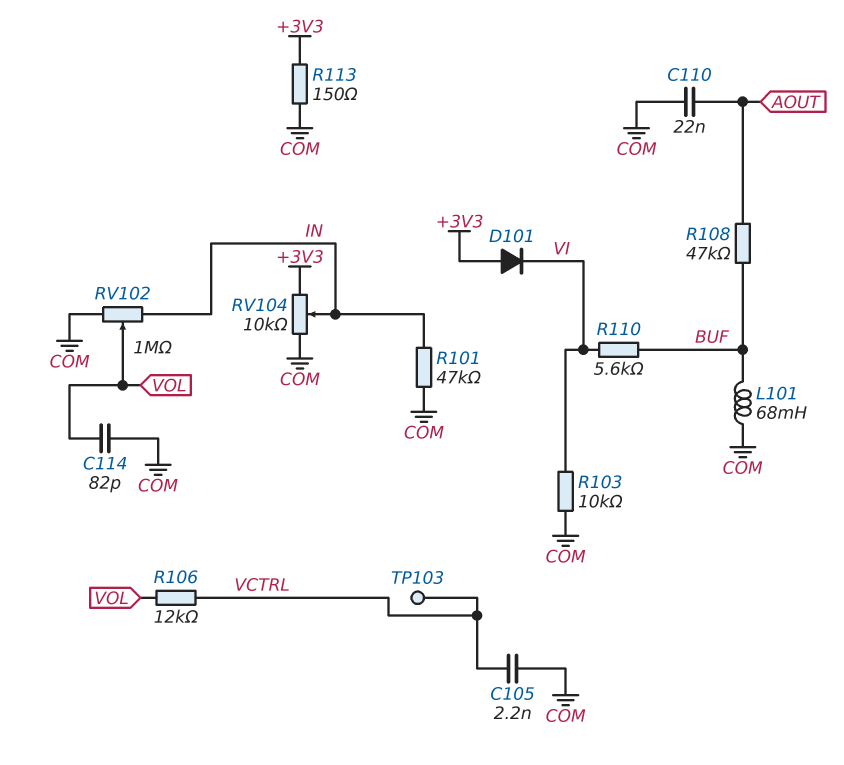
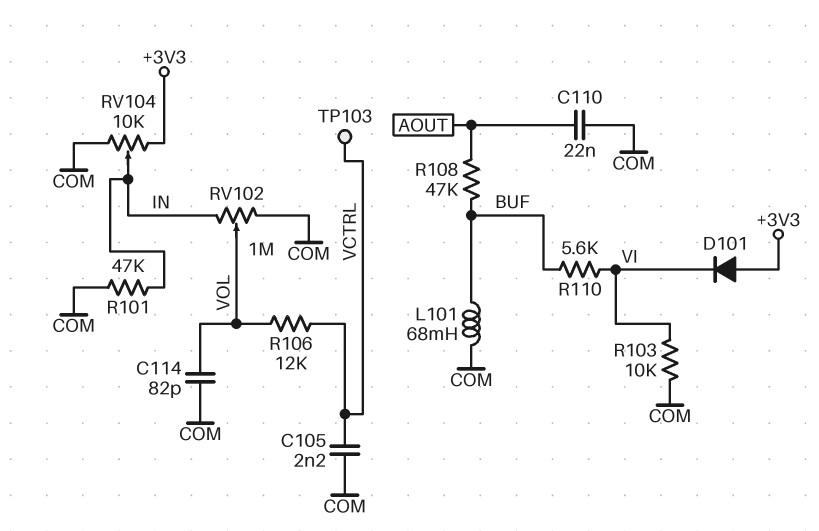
R113: 150 (+3V3, COM) -> none

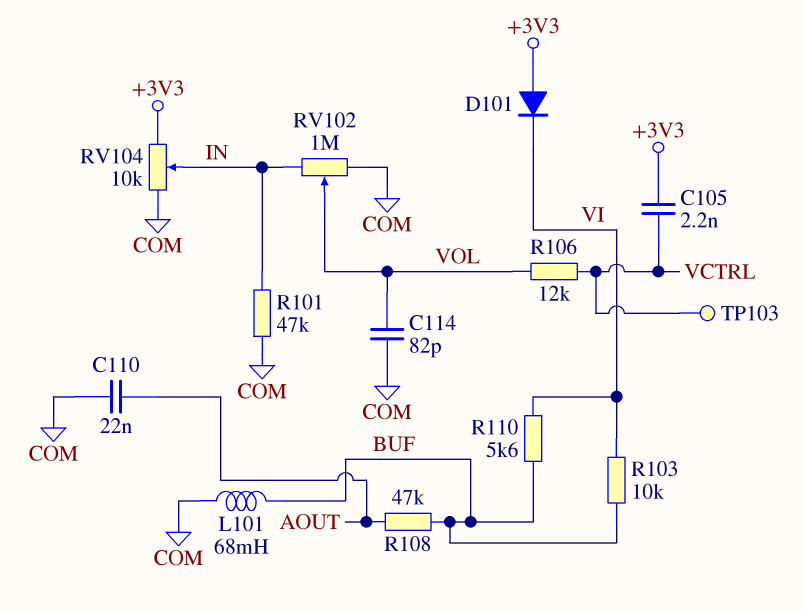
C105: 2.2nF (COM, VCTRL) -> 2.2nF (+3V3, VCTRL)
R103: 10k (COM, VI) -> 10k (BUF, VI)

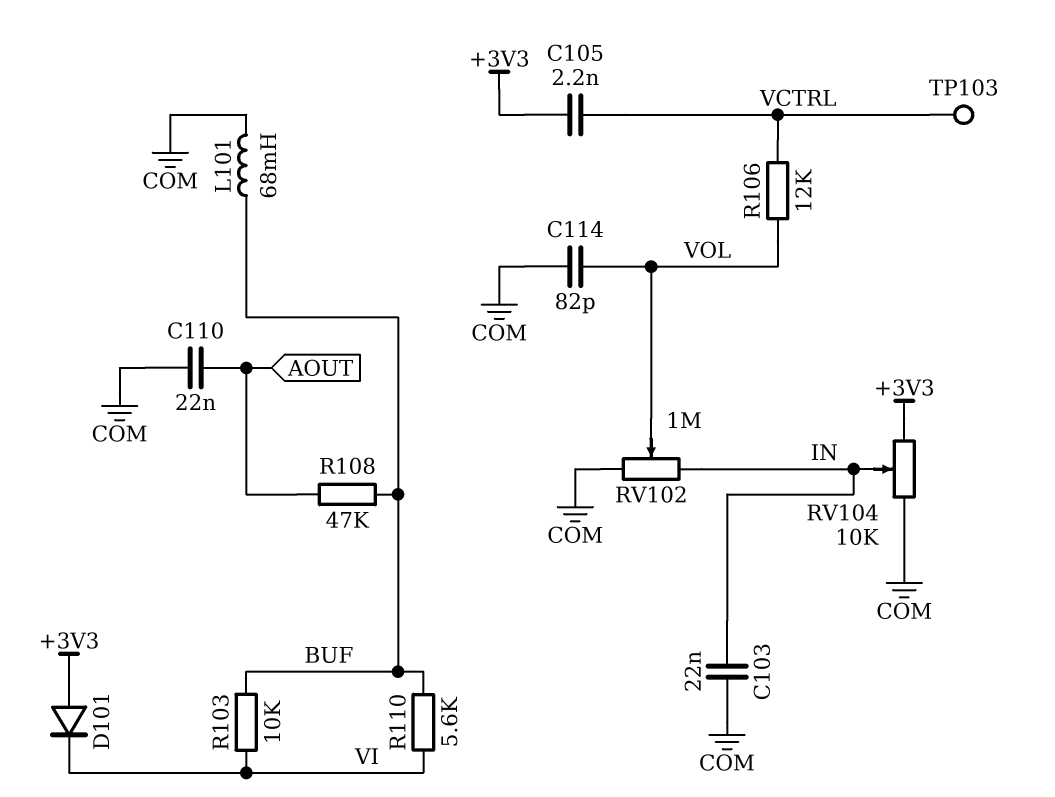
C103: none -> 22nF (COM, IN)
R101: 47k (COM, IN) -> none

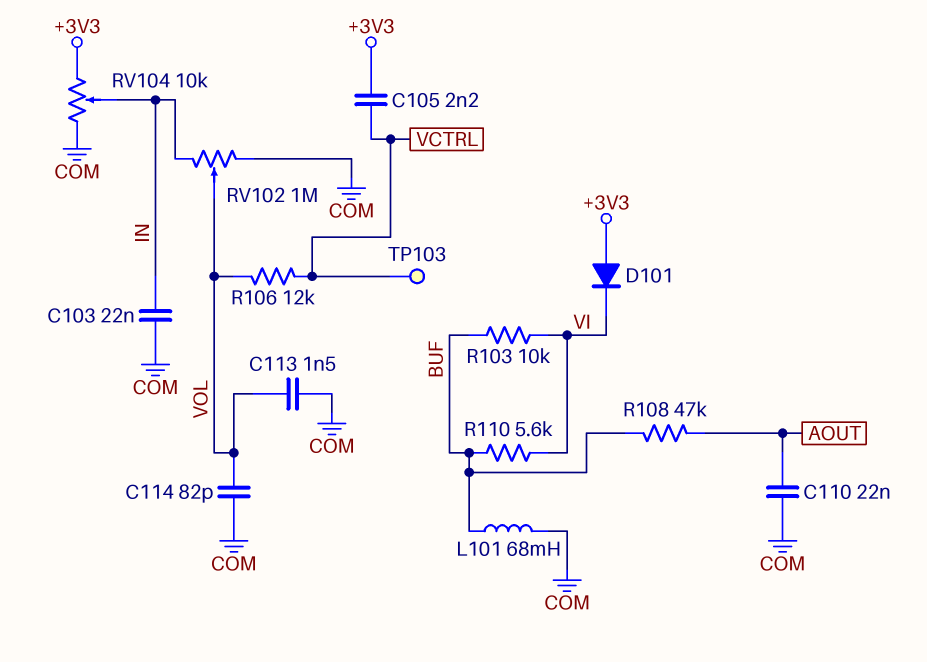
C113: none -> 1.5nF (COM, VOL)

